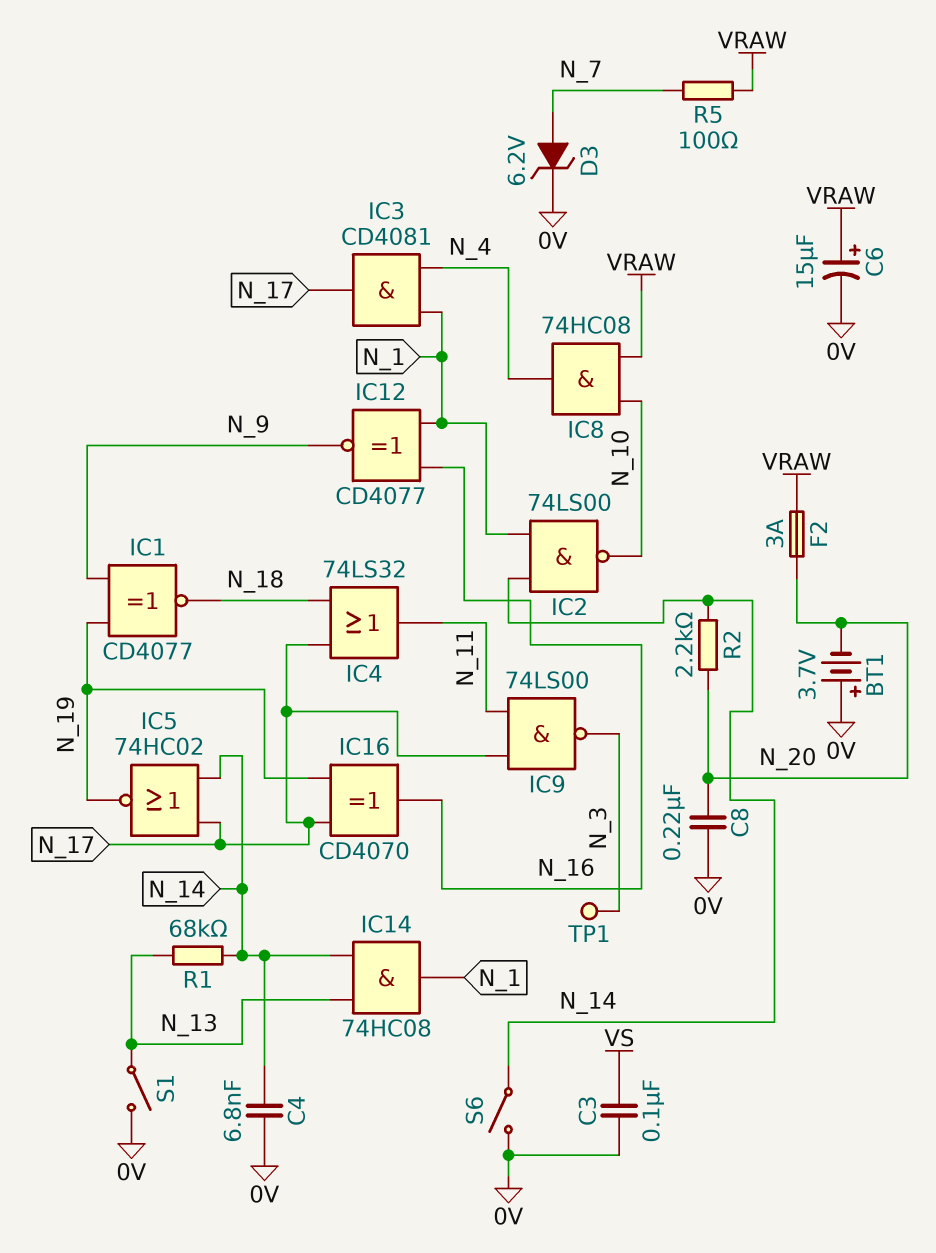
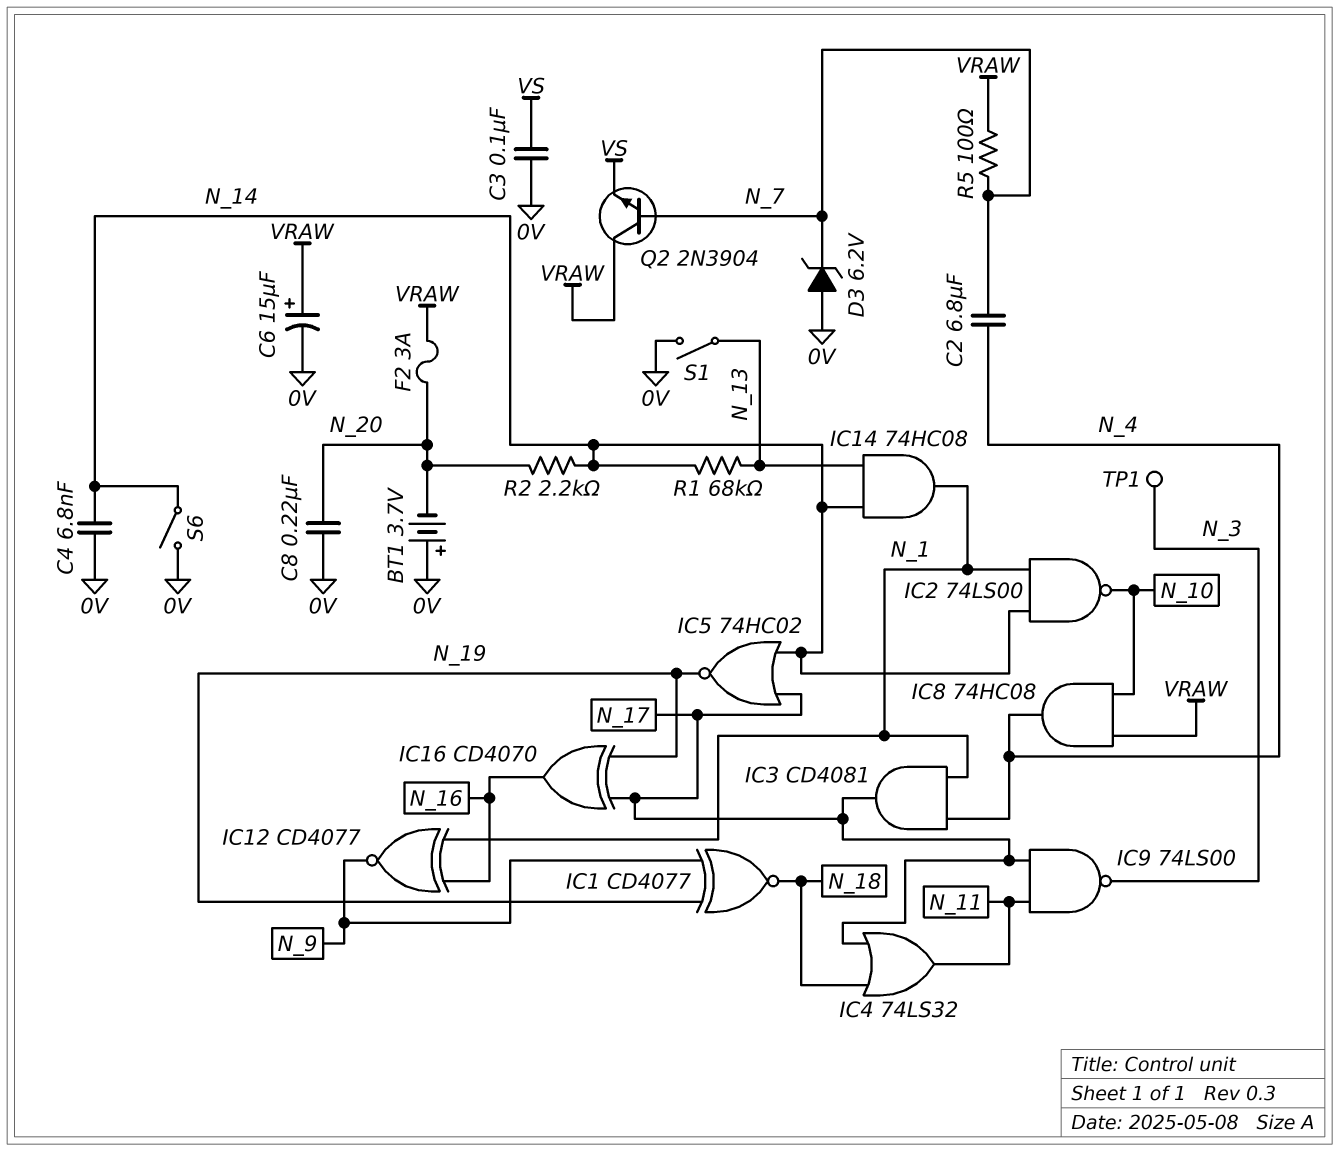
C2: none -> 6.8uF (N_4, N_7)
D3: zener 6.2V (A N_7, K 0V) -> zener 6.2V (A 0V, K N_7)
Q2: none -> NPN 2N3904 (B N_7, C VRAW, E VS)

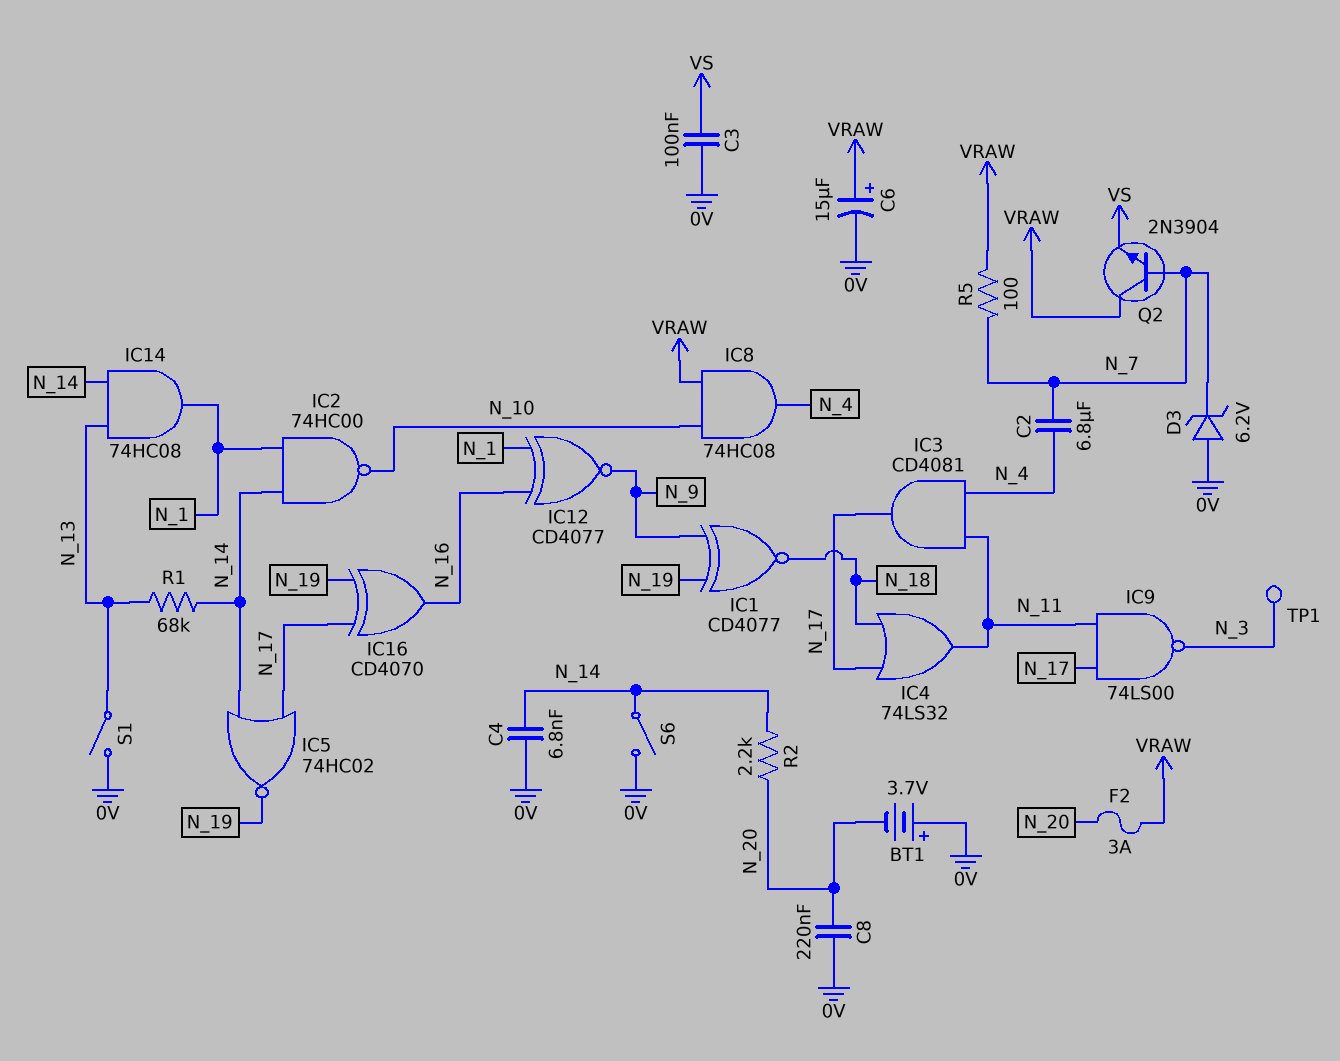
IC2: NAND 74LS00 (in N_1, in N_14, out N_10) -> NAND 74HC00 (in N_1, in N_14, out N_10)
IC3: AND CD4081 (in N_1, in N_4, out N_17) -> AND CD4081 (in N_4, in N_11, out N_17)

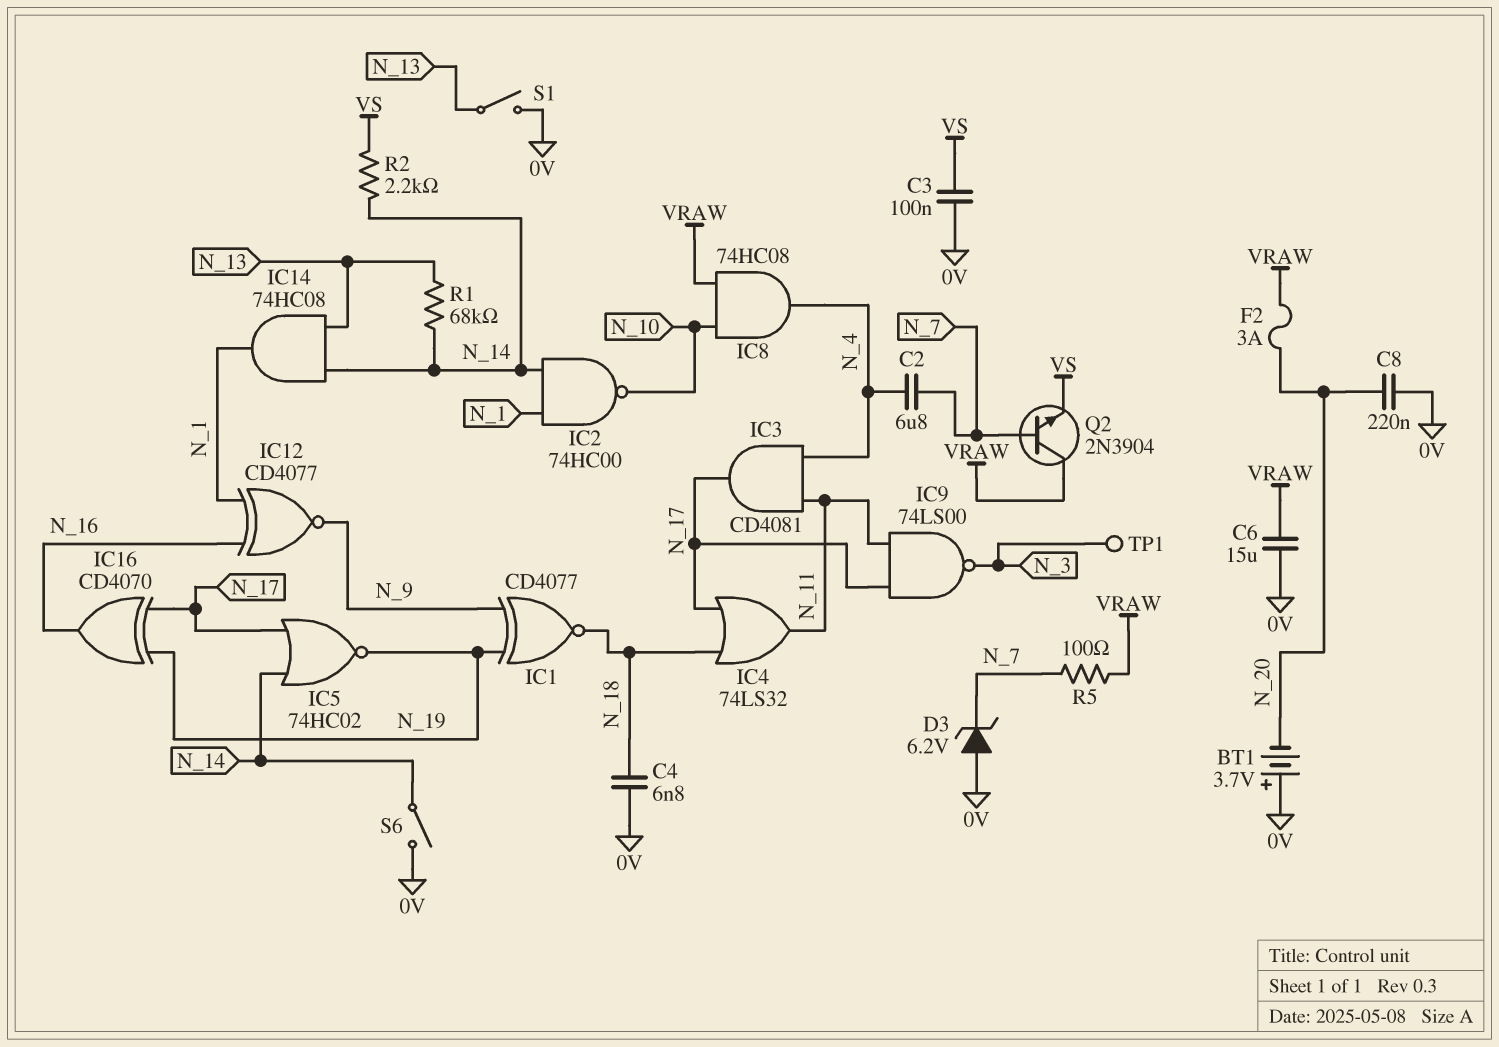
C4: 6.8nF (0V, N_14) -> 6.8nF (0V, N_18)
C6: 15uF (plus VRAW, minus 0V) -> 15uF (0V, VRAW)
R2: 2.2k (N_14, N_20) -> 2.2k (N_14, VS)

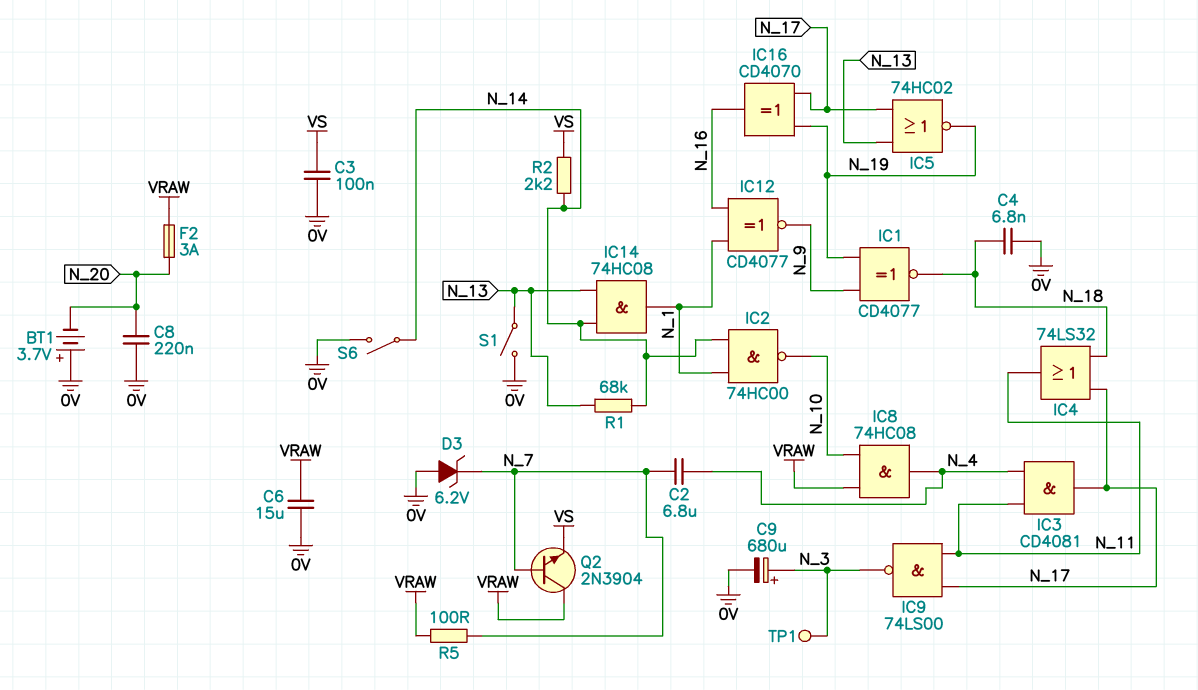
C9: none -> 680uF (plus N_3, minus 0V)
IC5: NOR 74HC02 (in N_14, in N_17, out N_19) -> NOR 74HC02 (in N_13, in N_17, out N_19)

